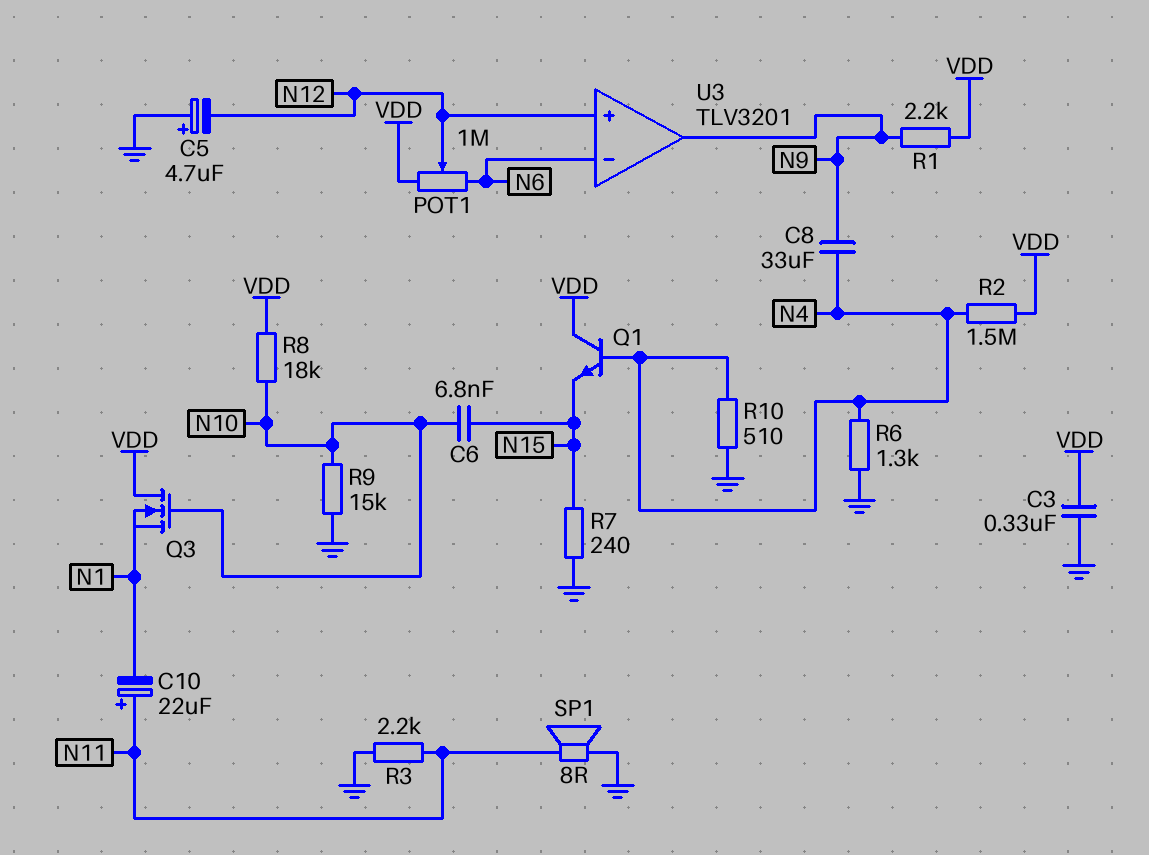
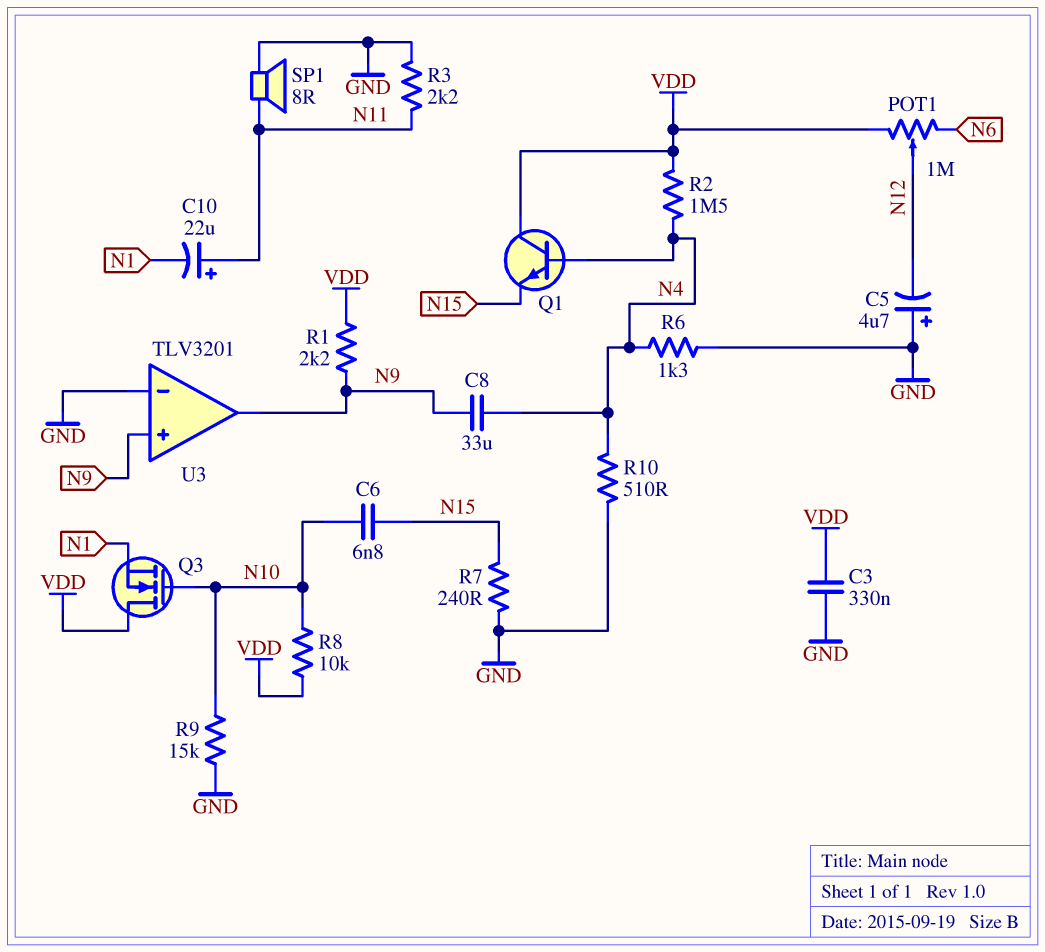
R8: 18k (N10, VDD) -> 10k (N10, VDD)
U3 pin in+: N12 -> N9
U3 pin in-: N6 -> GND

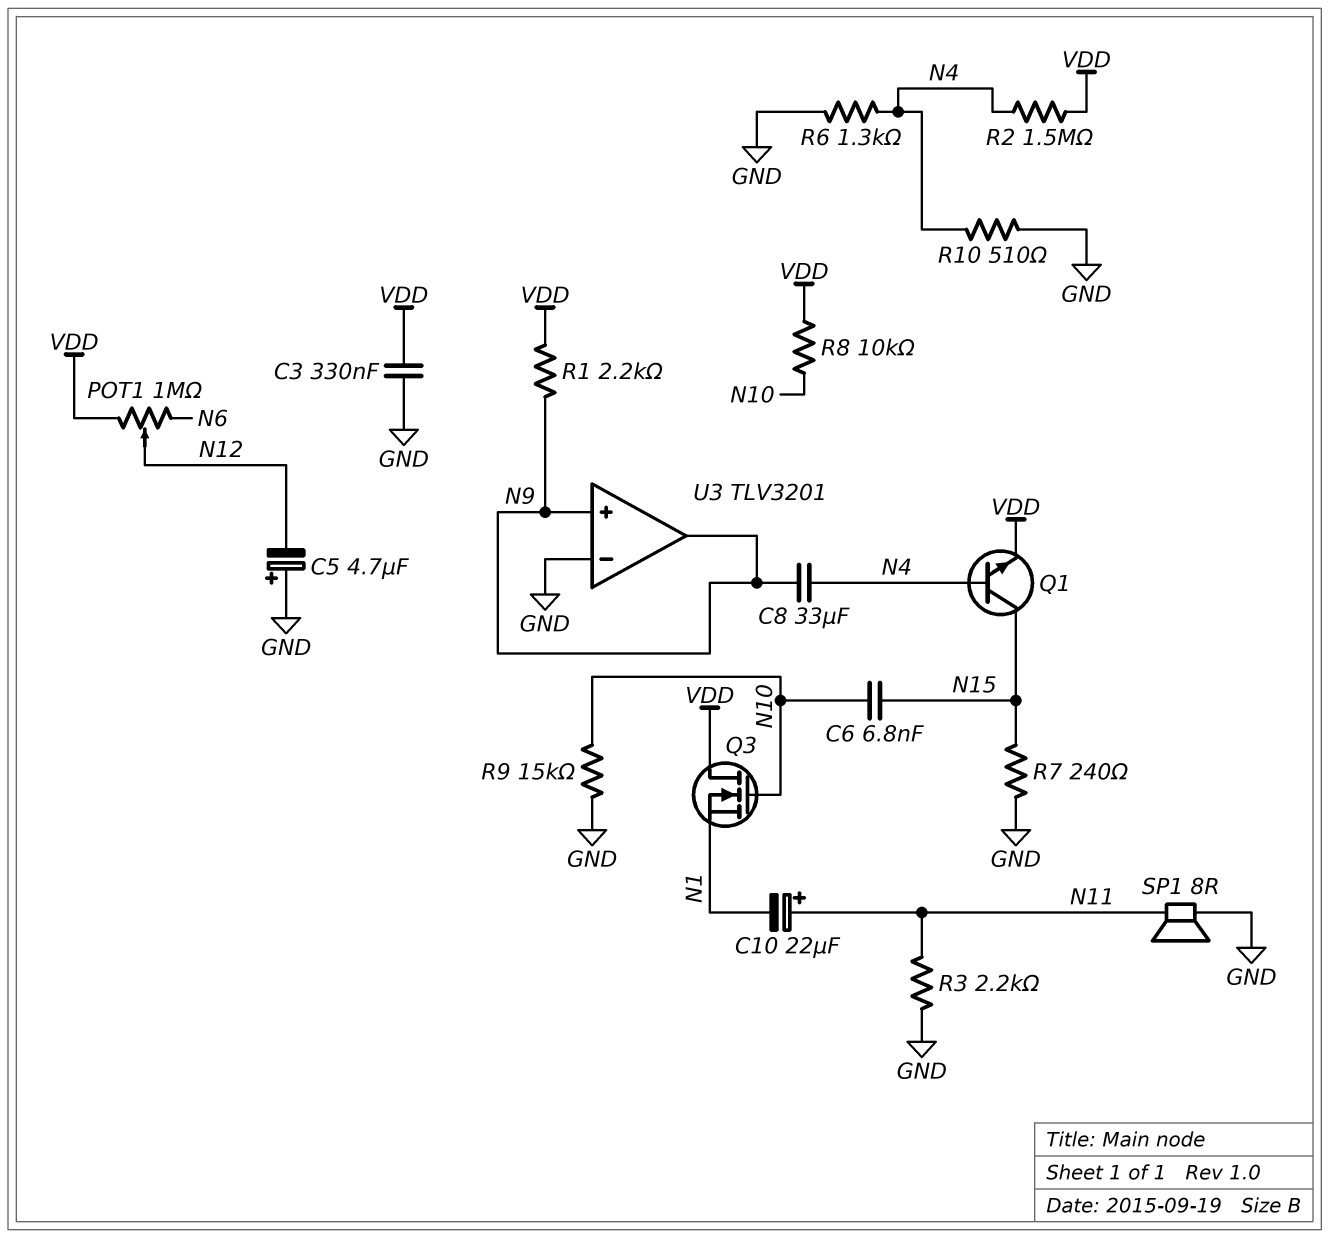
Q1: NPN (B N4, C VDD, E N15) -> NPN (B N4, C N15, E VDD)

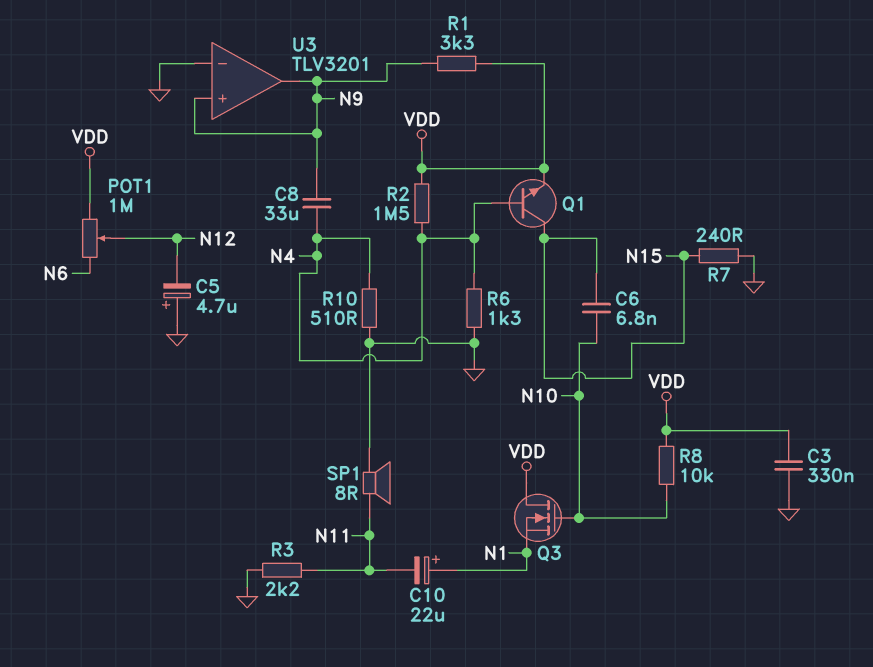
C10: 22uF (plus N11, minus N1) -> 22uF (plus N1, minus N11)
R1: 2.2k (N9, VDD) -> 3.3k (N9, VDD)
R9: 15k (GND, N10) -> none

